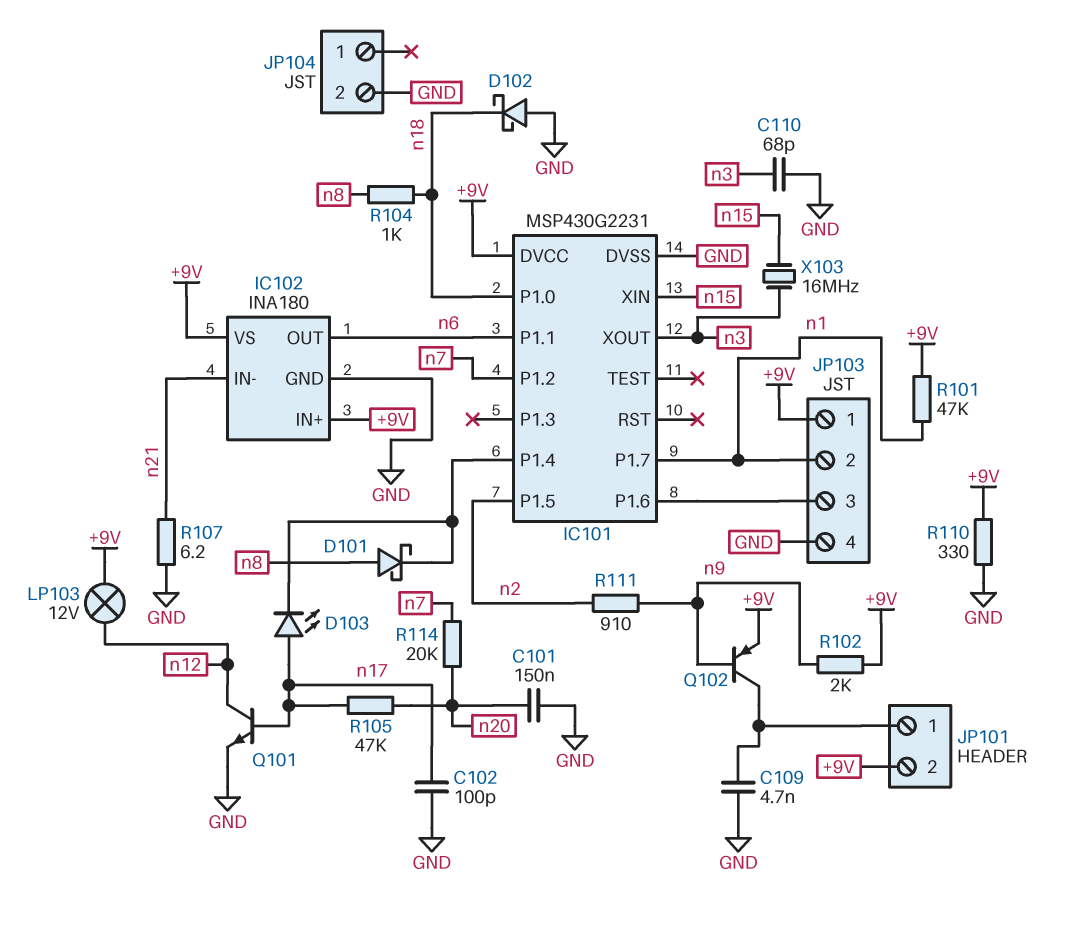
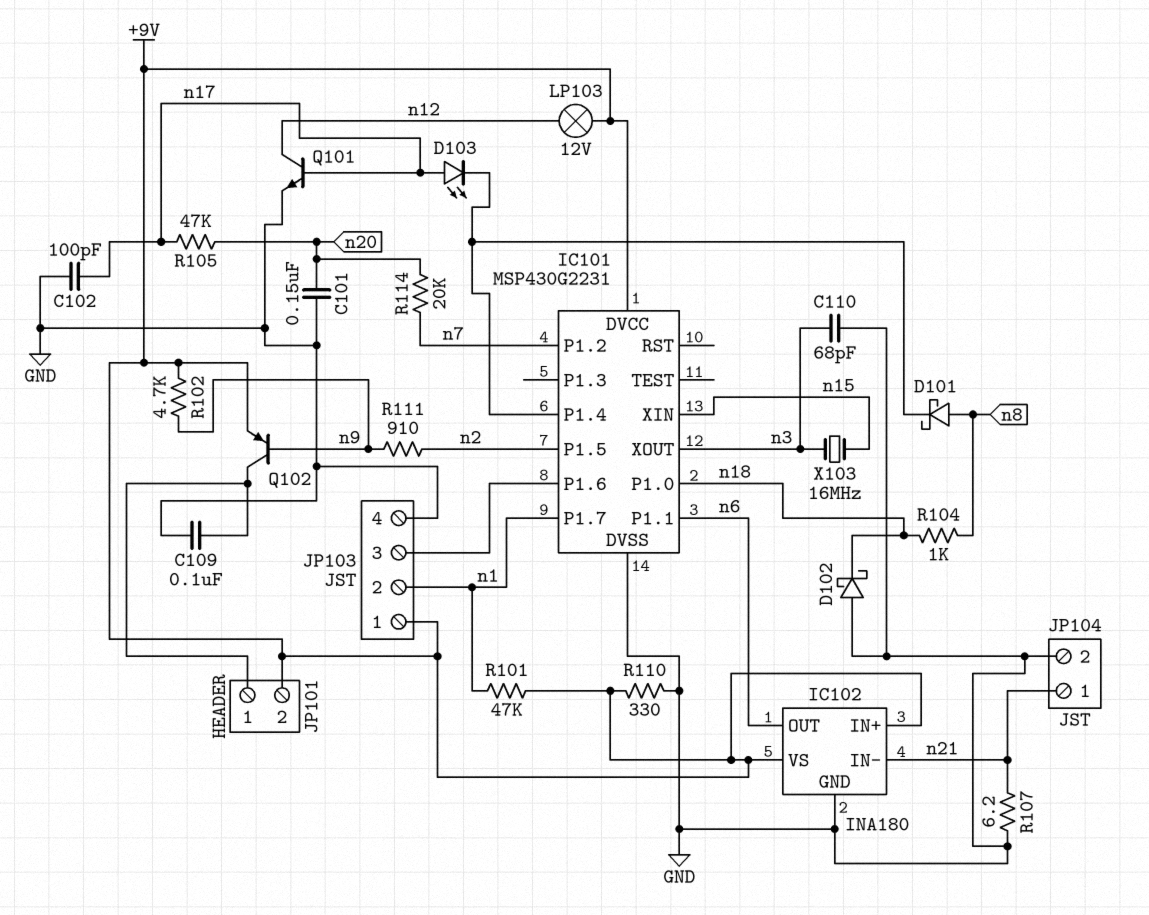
C109: 4.7nF (GND, JP101/1) -> 100nF (GND, JP101/1)
JP104 pin 1: none -> n21
R102: 2k (+9V, n9) -> 4.7k (+9V, n9)

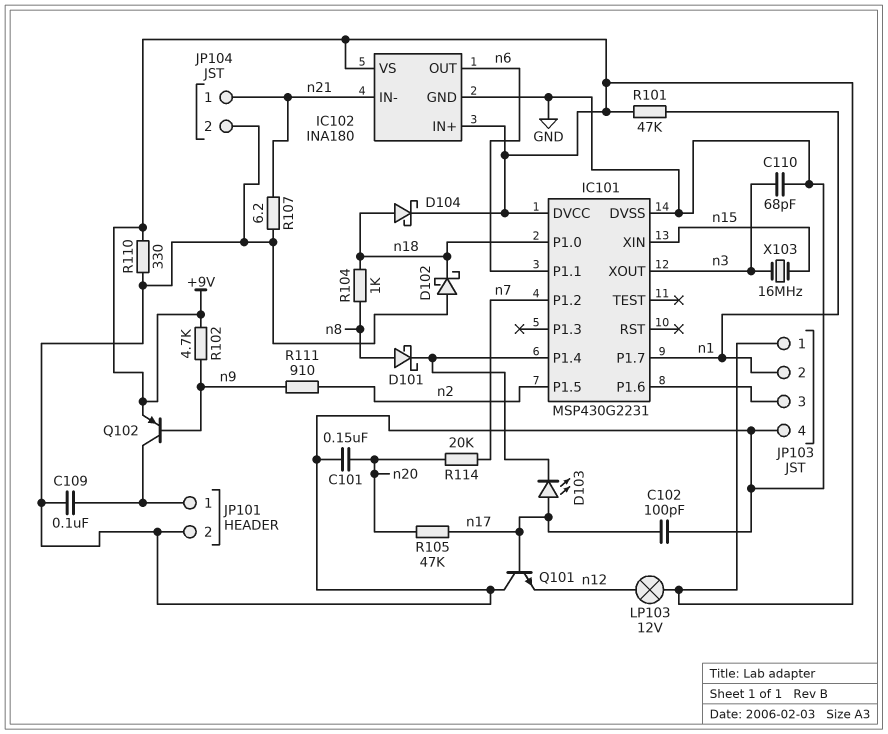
D104: none -> schottky (A n18, K +9V)
JP101 pin 2: +9V -> GND
Q101: NPN (B n17, C n12, E GND) -> NPN (B n17, C GND, E n12)

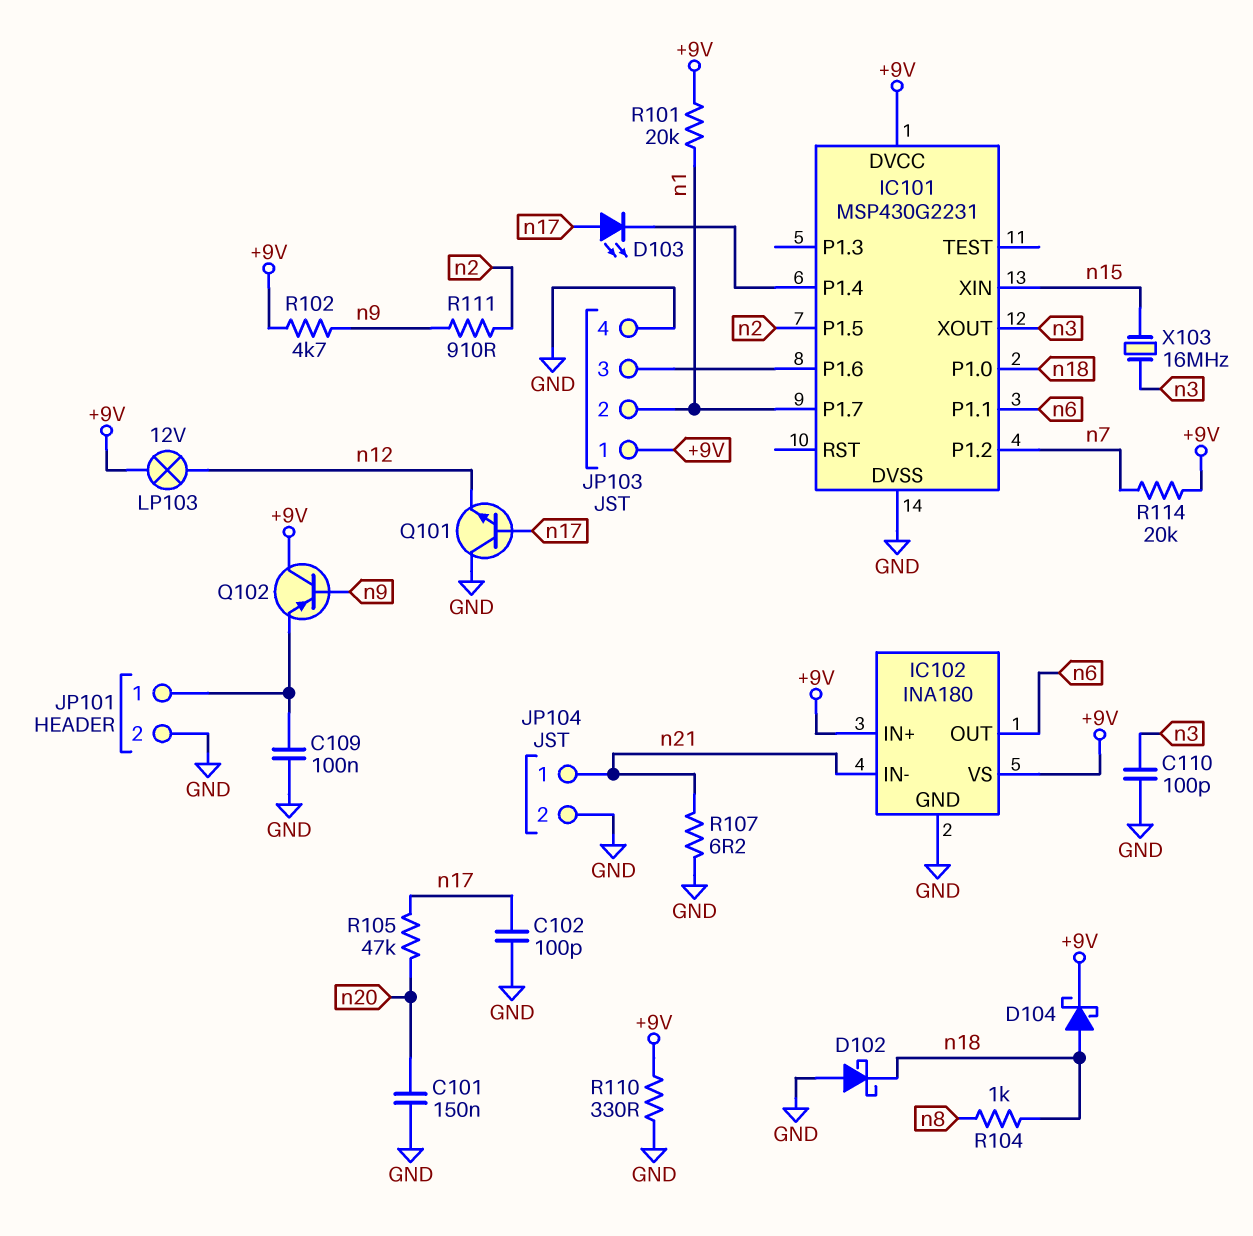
C110: 68pF (GND, n3) -> 100pF (GND, n3)
D101: schottky (A n8, K IC101/P1.4) -> none
Q102: PNP (B n9, C JP101/1, E +9V) -> PNP (B n9, C +9V, E JP101/1)
R101: 47k (+9V, n1) -> 20k (+9V, n1)
R114: 20k (n7, n20) -> 20k (+9V, n7)

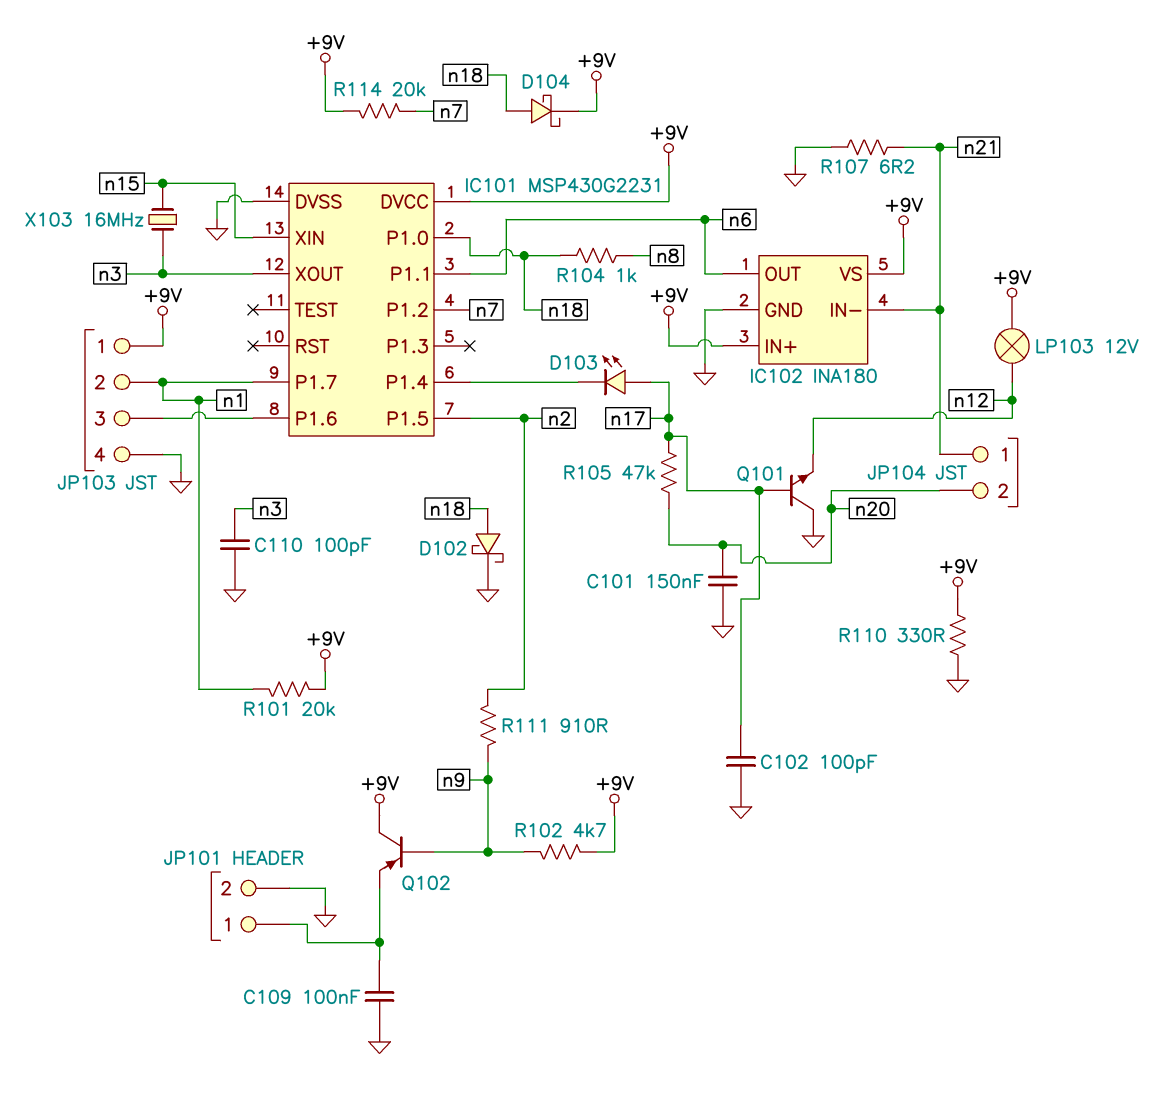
D102: schottky (A GND, K n18) -> schottky (A n18, K GND)
JP104 pin 2: GND -> n20

